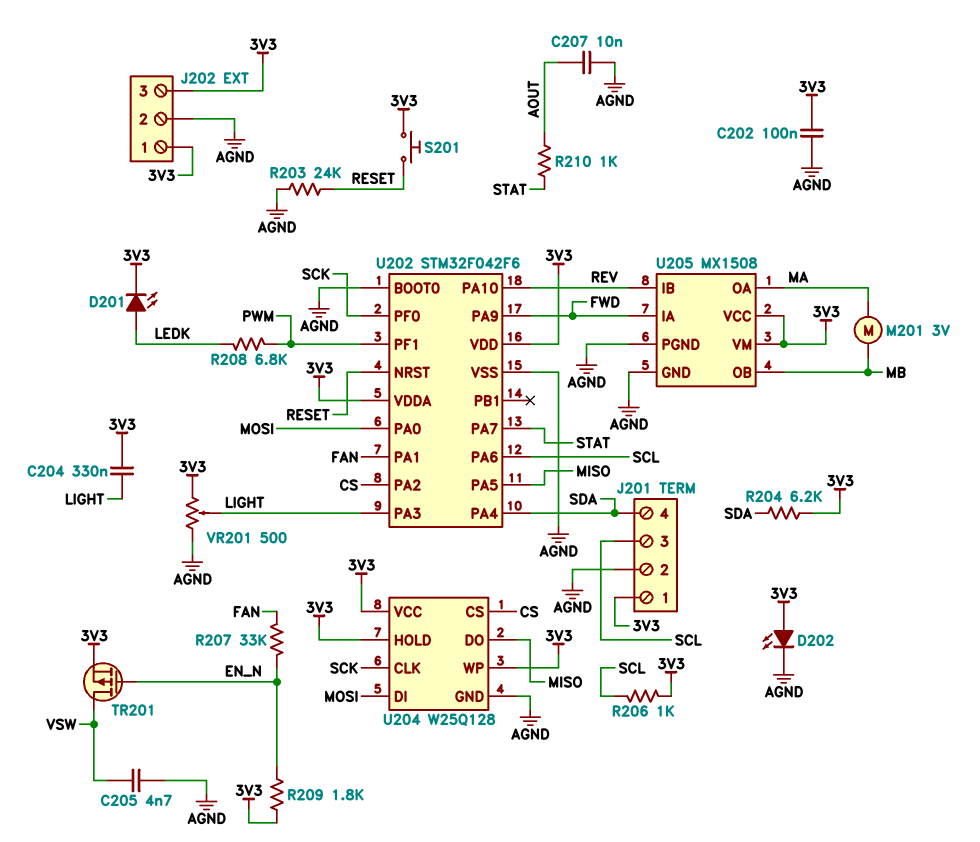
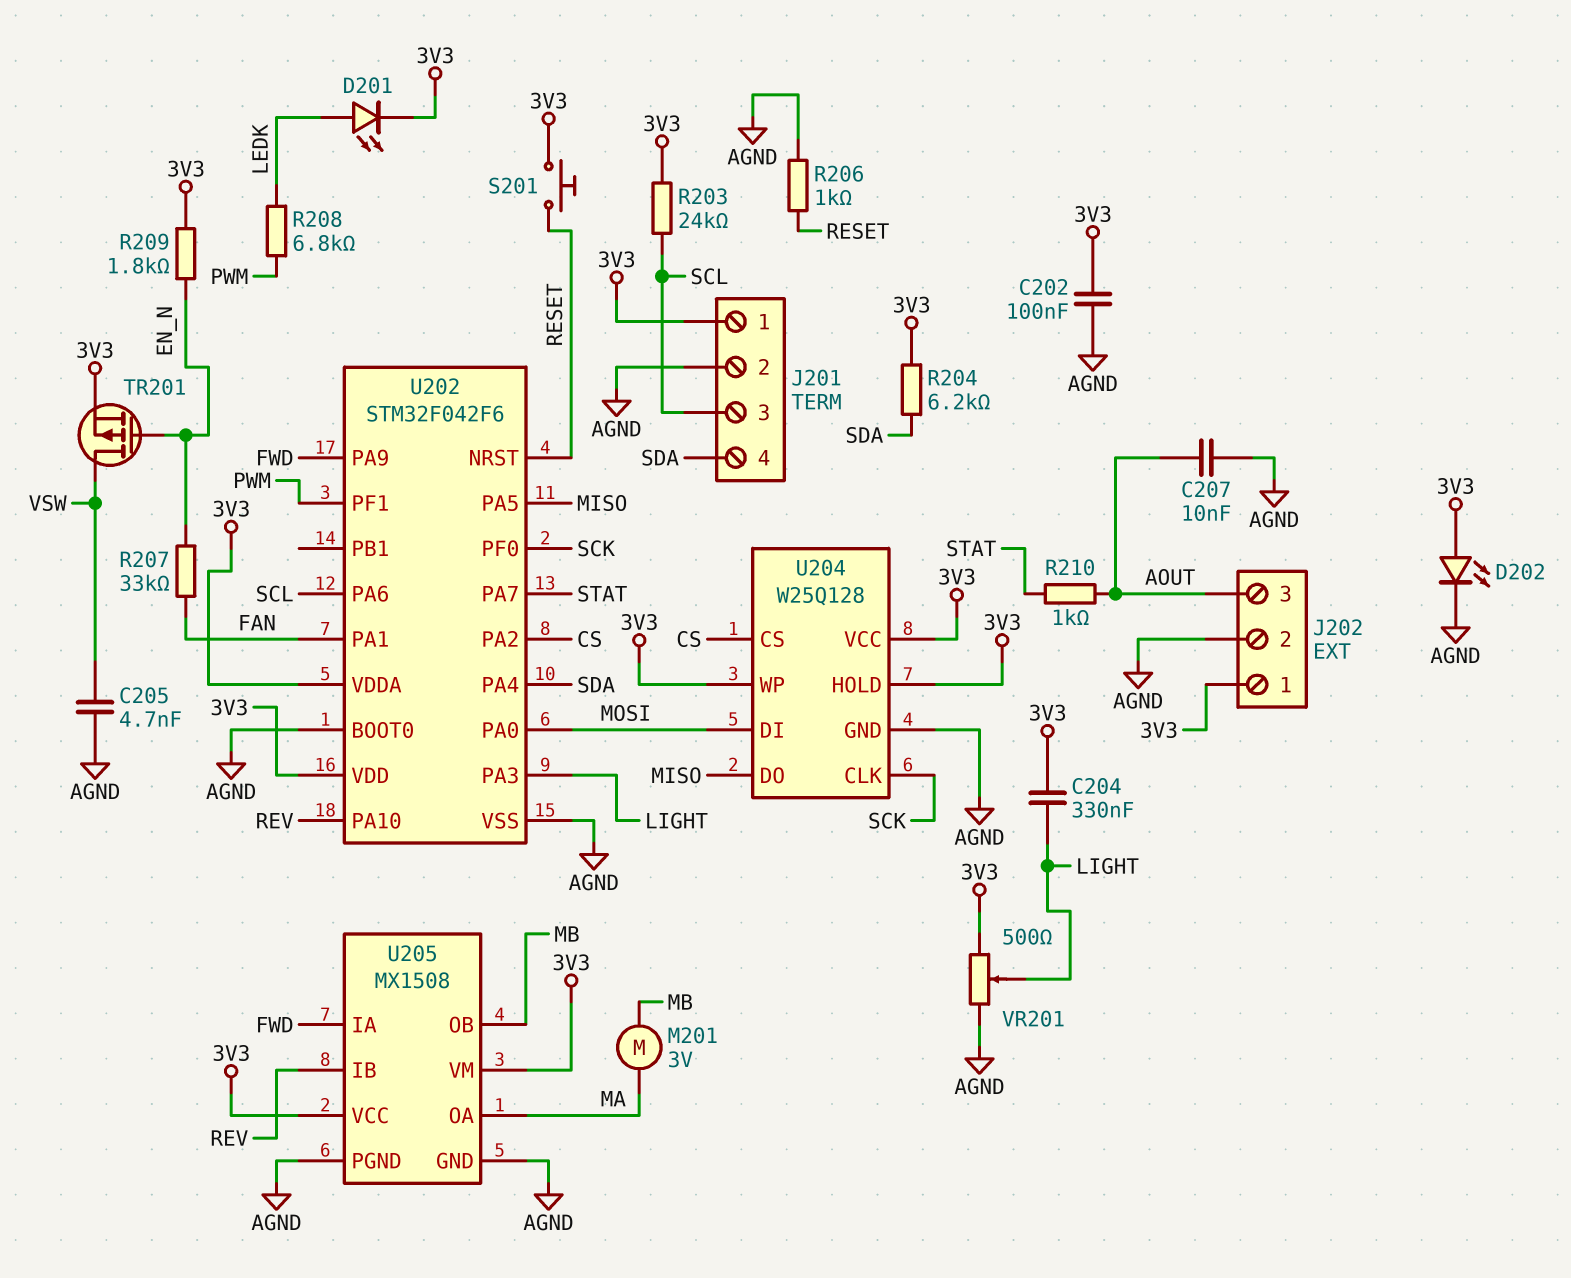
J202 pin 3: 3V3 -> AOUT
R203: 24k (AGND, RESET) -> 24k (3V3, SCL)
R206: 1k (3V3, SCL) -> 1k (AGND, RESET)

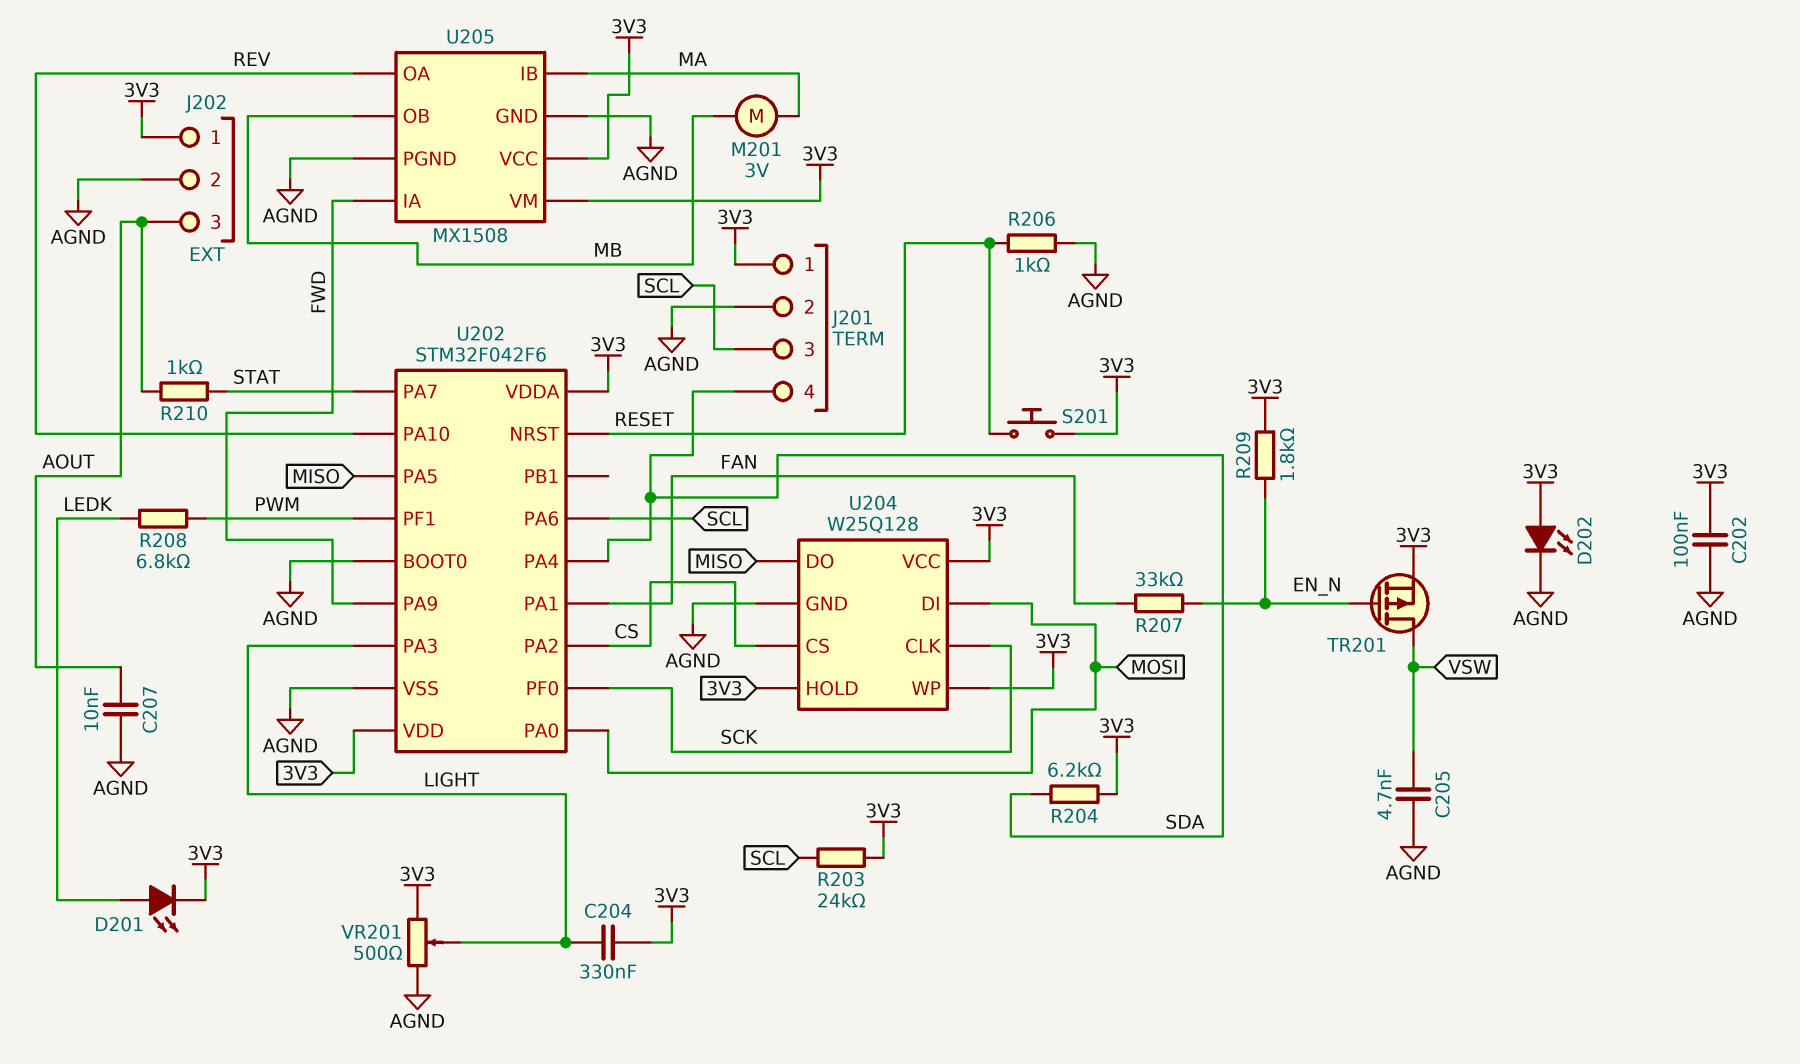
U205 pin IB: REV -> MA
U205 pin OA: MA -> REV

